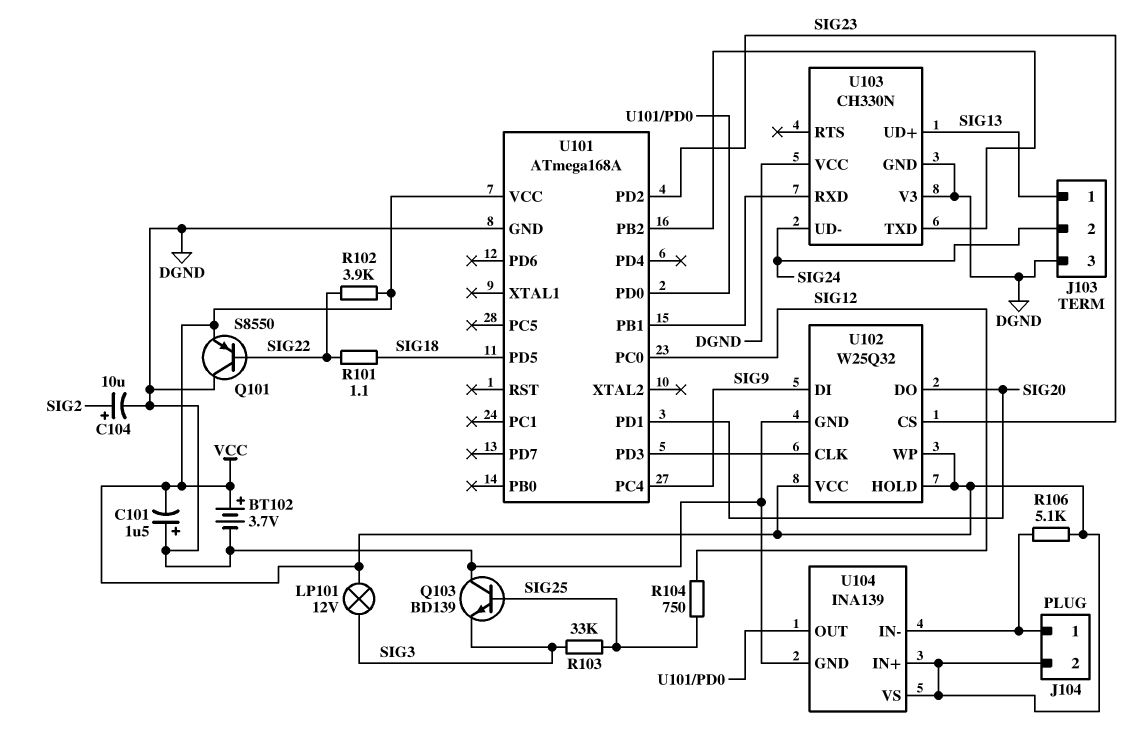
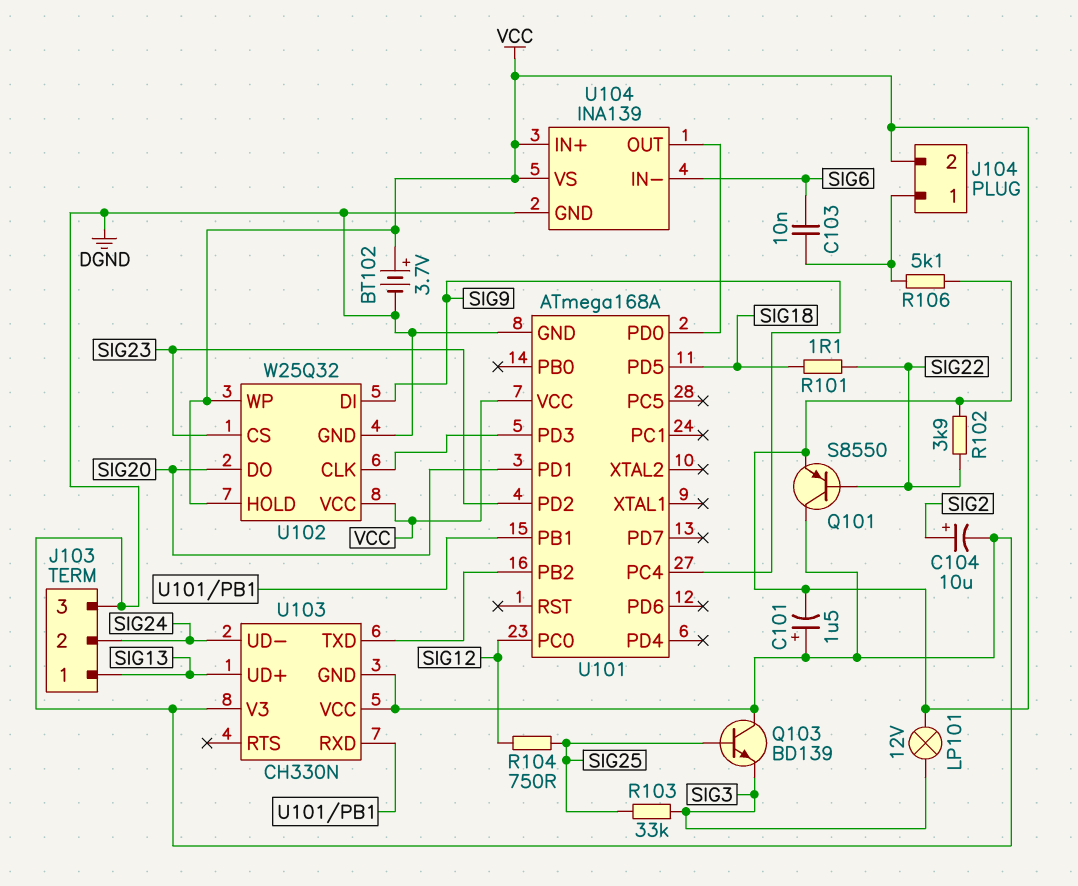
C103: none -> 10nF (J104/1, SIG6)
U104 pin IN-: J104/1 -> SIG6

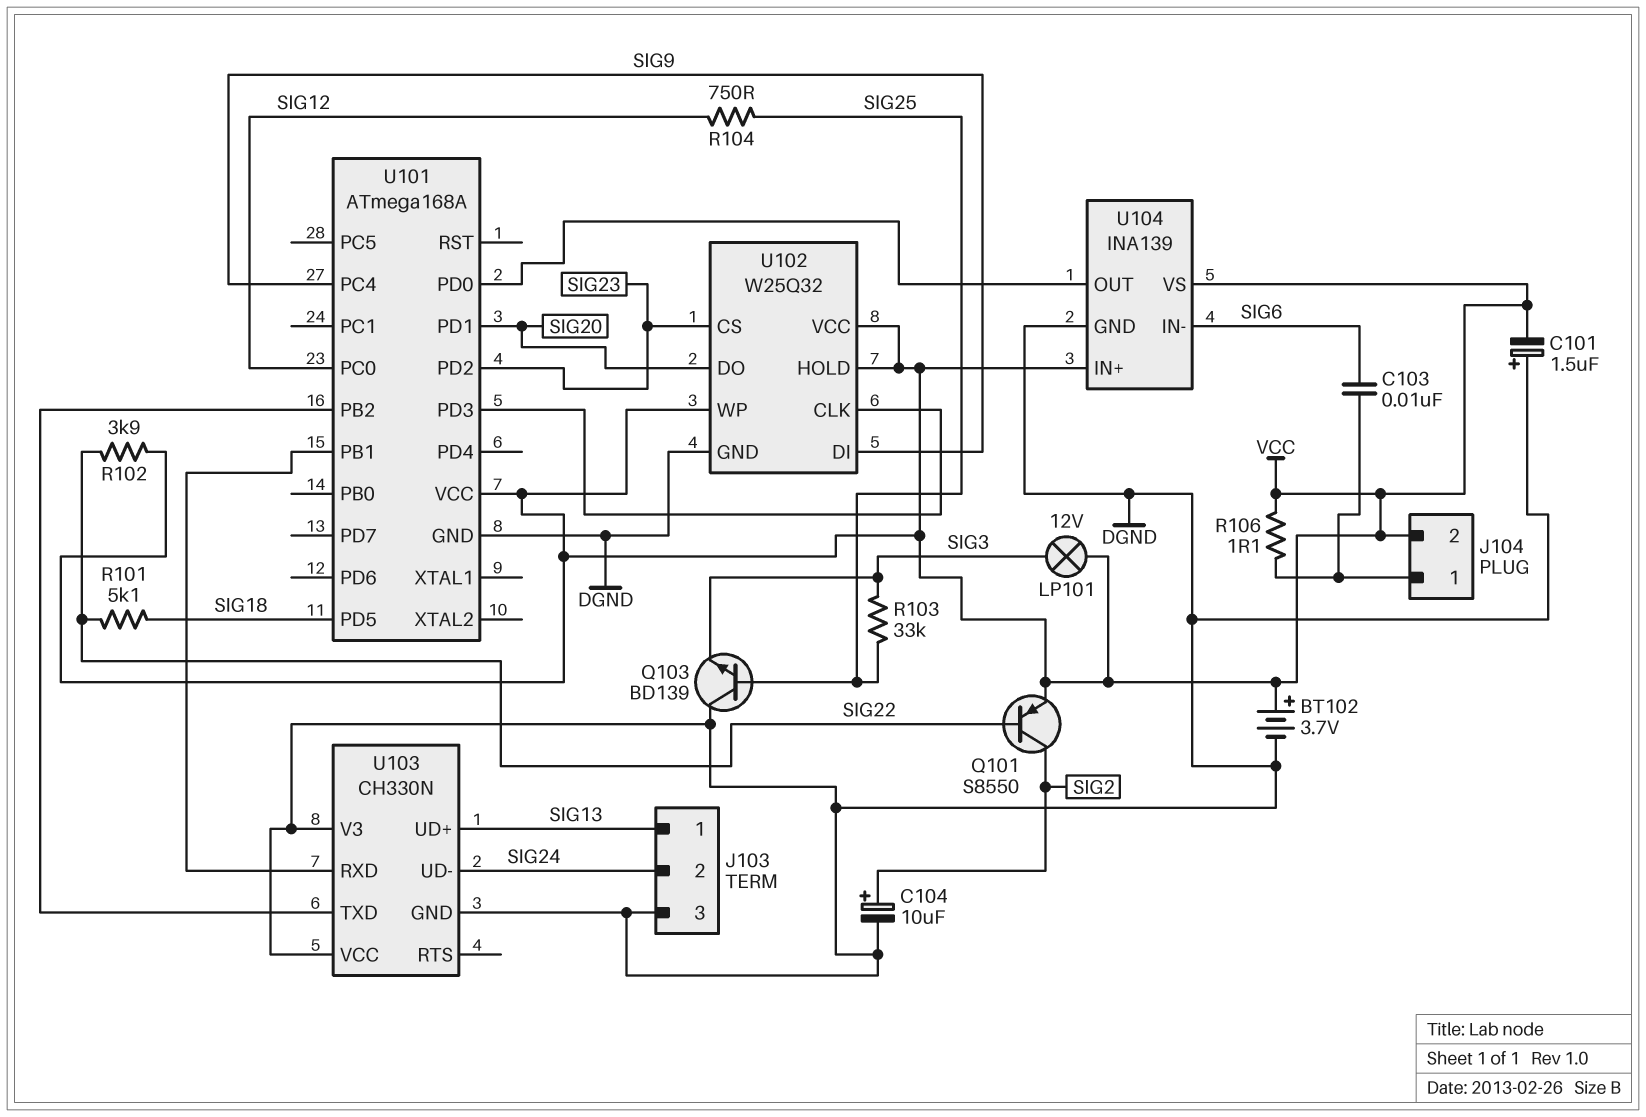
Q101: PNP S8550 (B SIG22, C DGND, E VCC) -> PNP S8550 (B SIG22, C SIG2, E VCC)
R101: 1.1 (SIG18, SIG22) -> 5.1k (SIG18, SIG22)
R106: 5.1k (J104/1, VCC) -> 1.1 (J104/1, VCC)

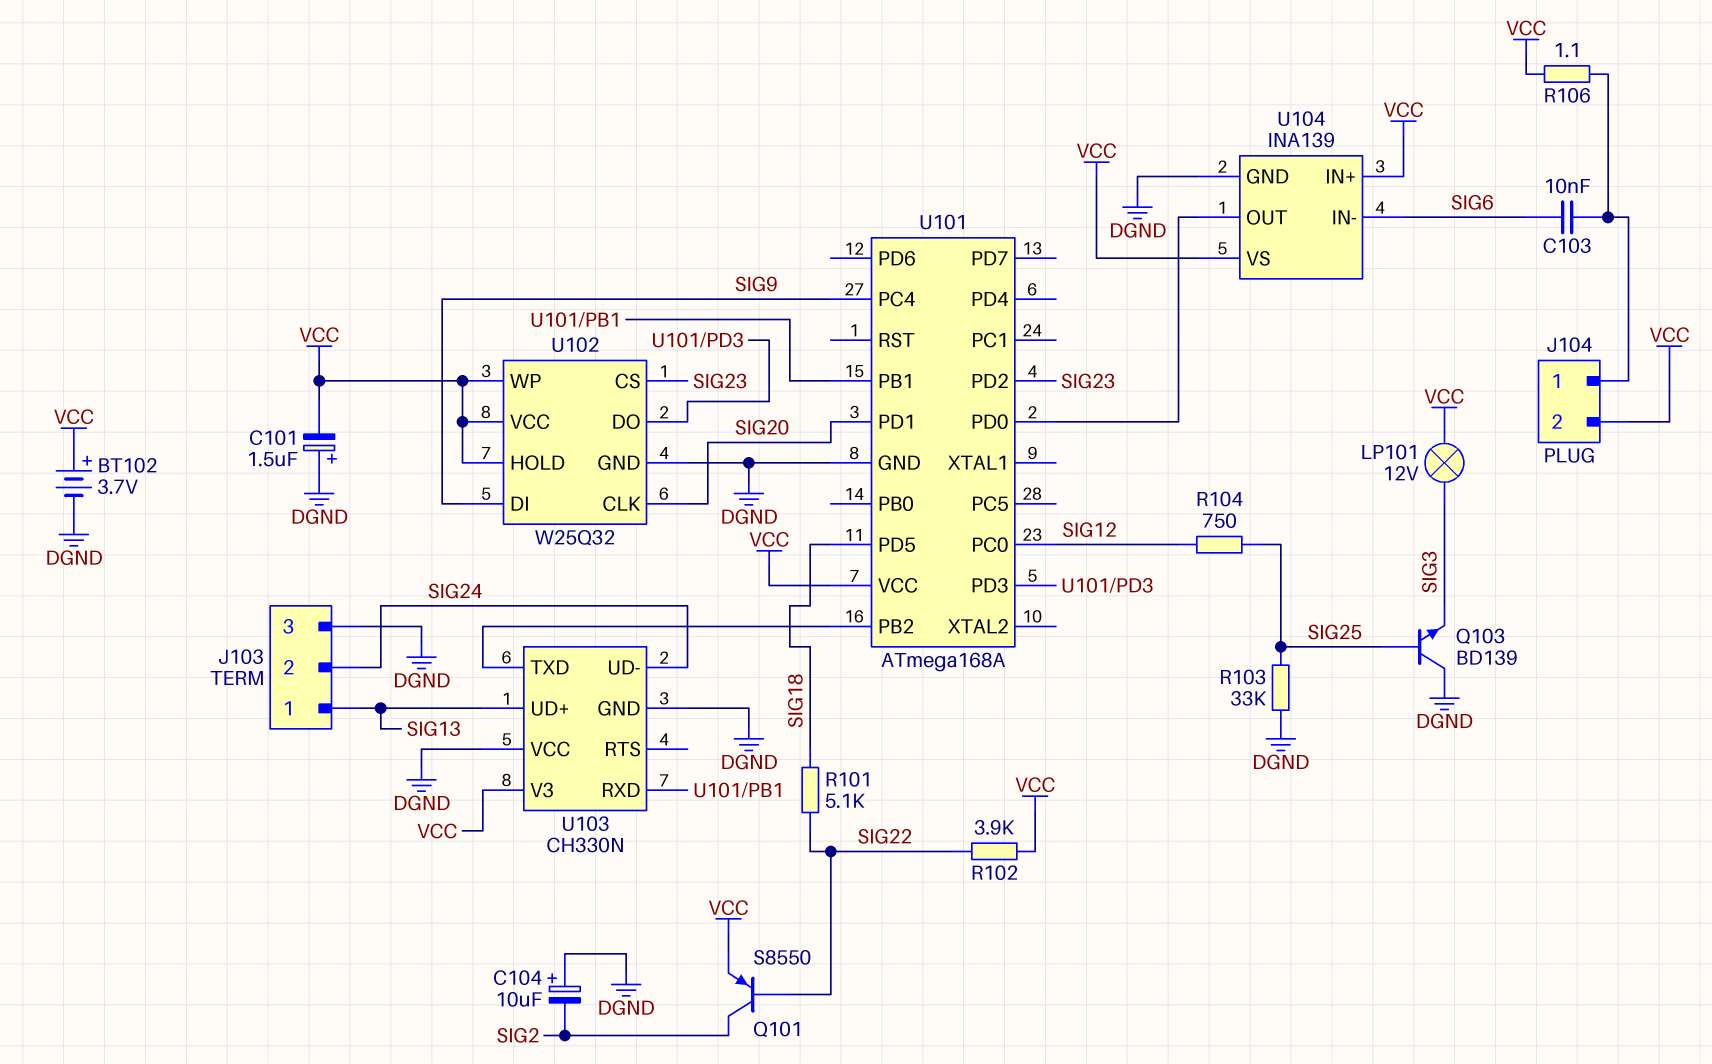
C104: 10uF (plus SIG2, minus DGND) -> 10uF (plus DGND, minus SIG2)
R103: 33k (SIG3, SIG25) -> 33k (DGND, SIG25)
U102 pin CLK: U101/PD3 -> SIG20
U102 pin DO: SIG20 -> U101/PD3
U103 pin V3: DGND -> VCC

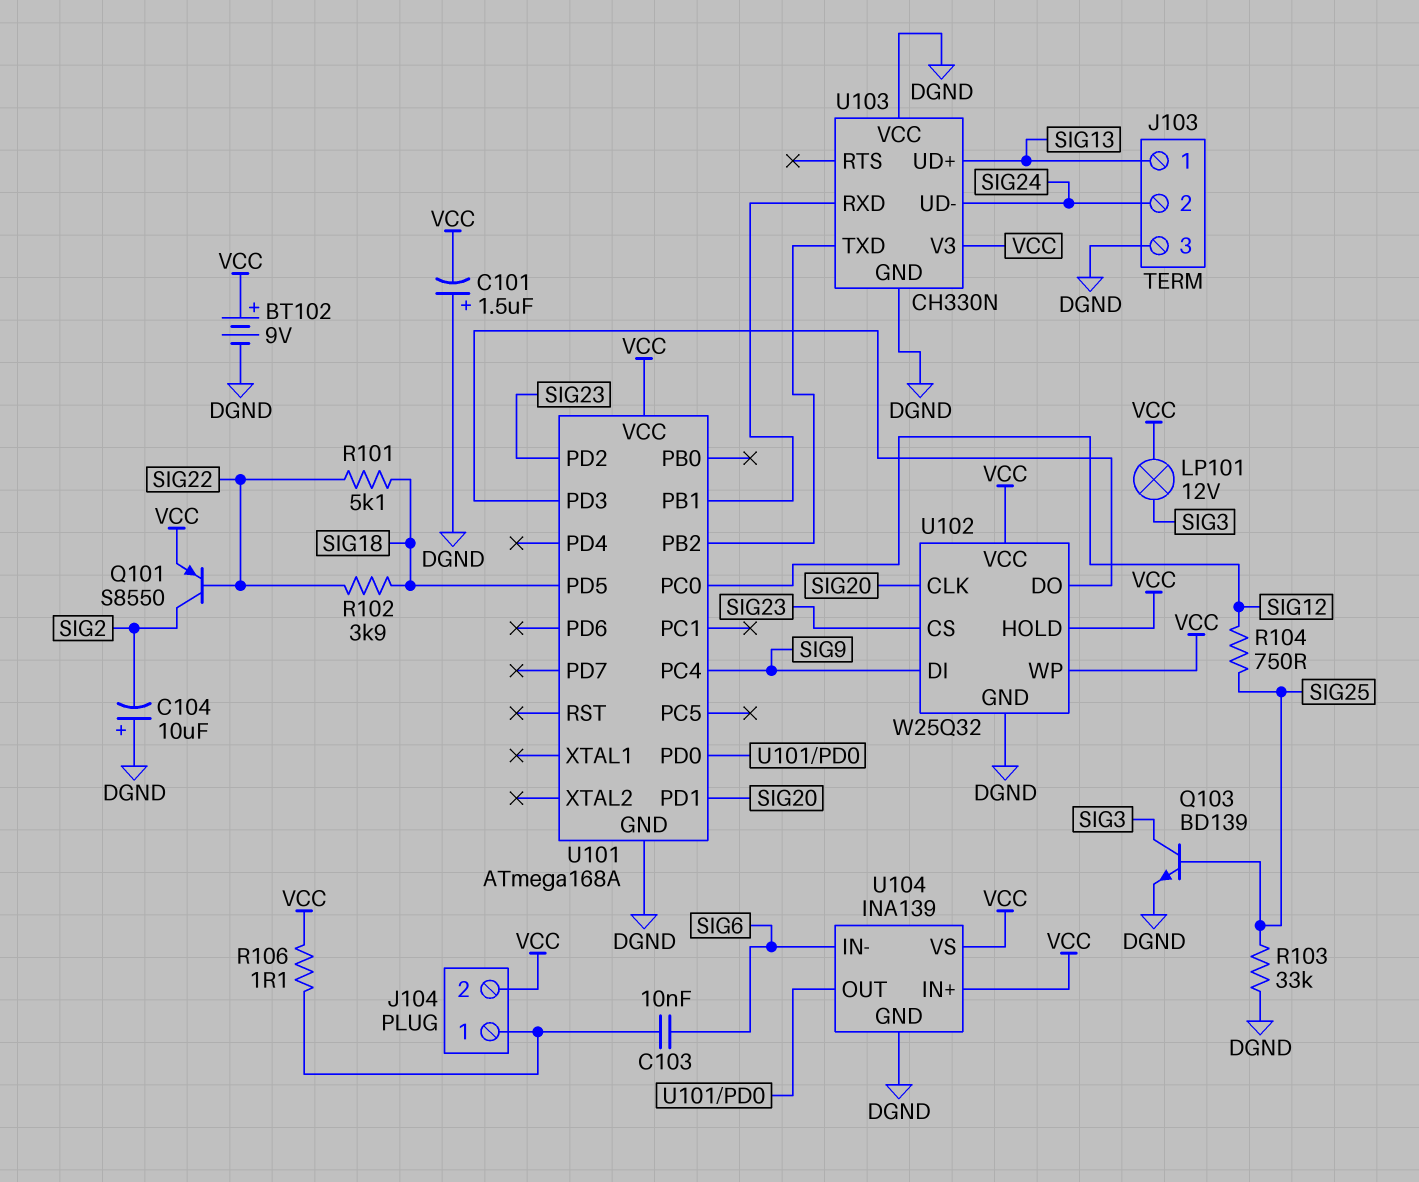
BT102: 3.7V (plus VCC, minus DGND) -> 9V (plus VCC, minus DGND)
Q103: NPN BD139 (B SIG25, C DGND, E SIG3) -> NPN BD139 (B SIG25, C SIG3, E DGND)
R102: 3.9k (SIG22, VCC) -> 3.9k (SIG18, SIG22)

